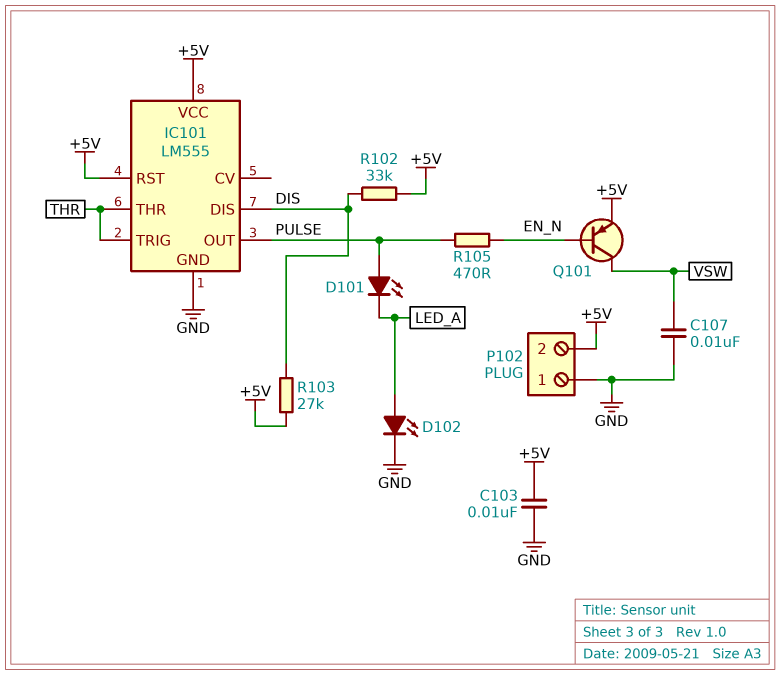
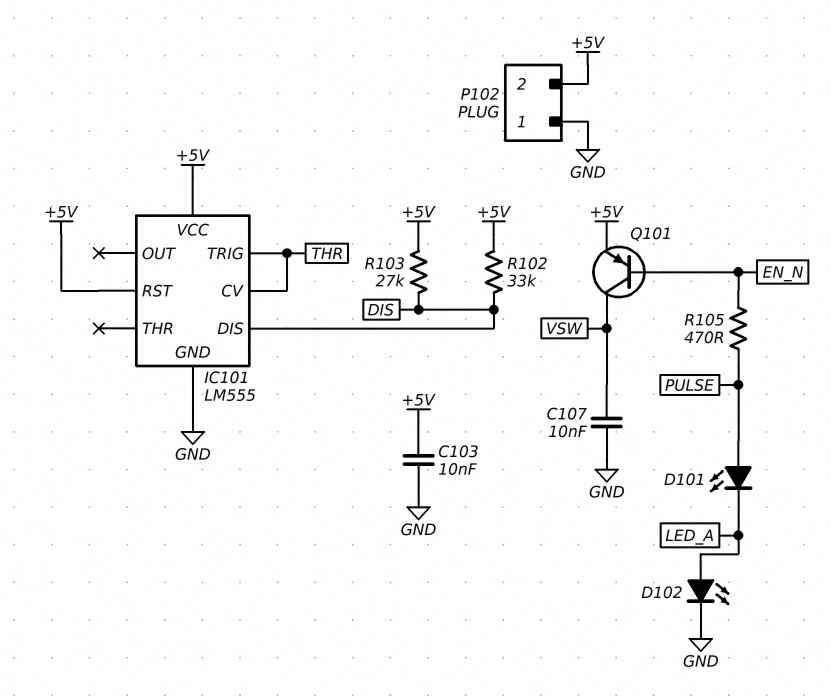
IC101 pin CV: none -> THR
IC101 pin OUT: PULSE -> none
IC101 pin THR: THR -> none

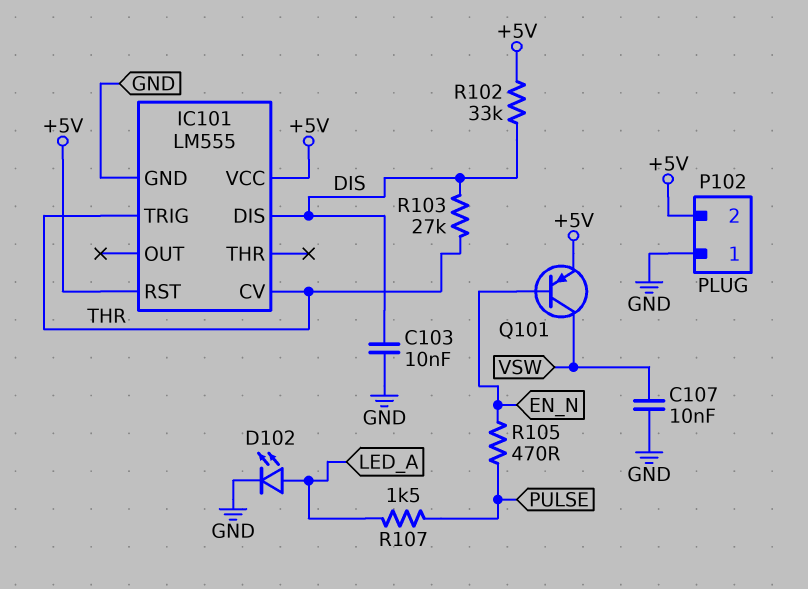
C103: 10nF (+5V, GND) -> 10nF (DIS, GND)
D101: LED (A PULSE, K LED_A) -> none
R103: 27k (+5V, DIS) -> 27k (DIS, THR)
R107: none -> 1.5k (LED_A, PULSE)

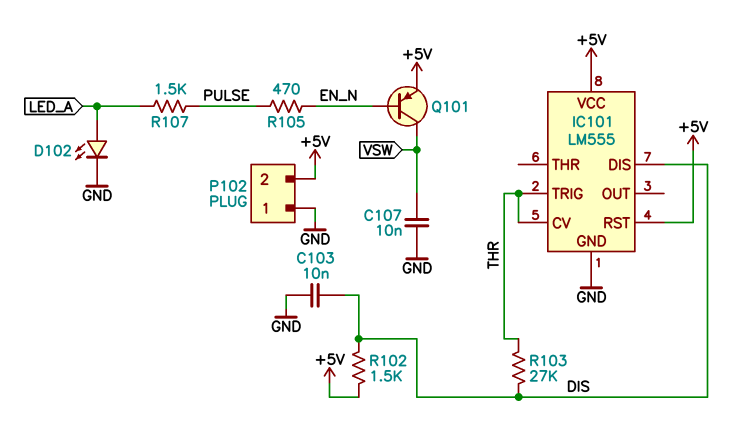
R102: 33k (+5V, DIS) -> 1.5k (+5V, DIS)

